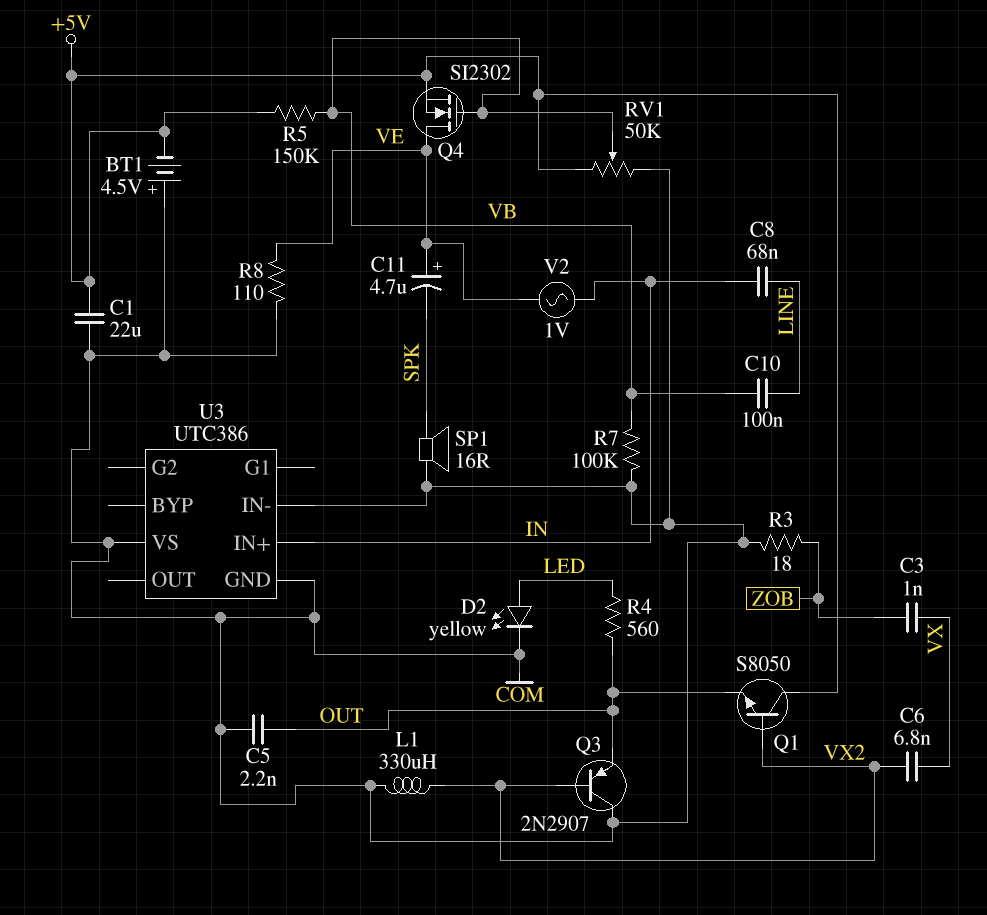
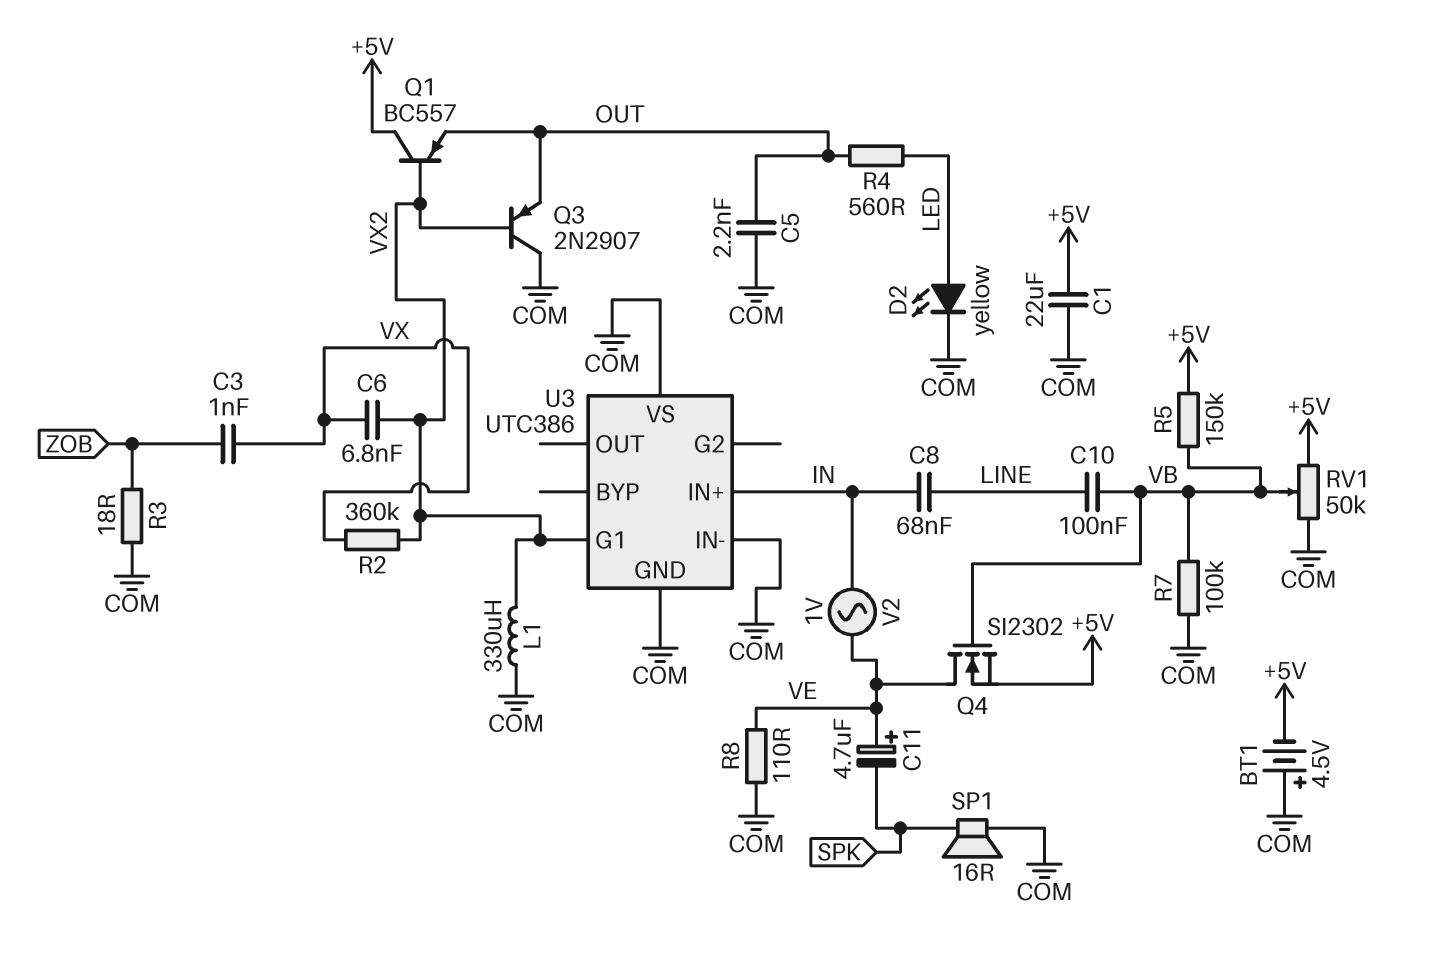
Q1: NPN S8050 (B VX2, C +5V, E OUT) -> PNP BC557 (B VX2, C +5V, E OUT)
R2: none -> 360k (VX, VX2)
U3 pin G1: none -> VX2

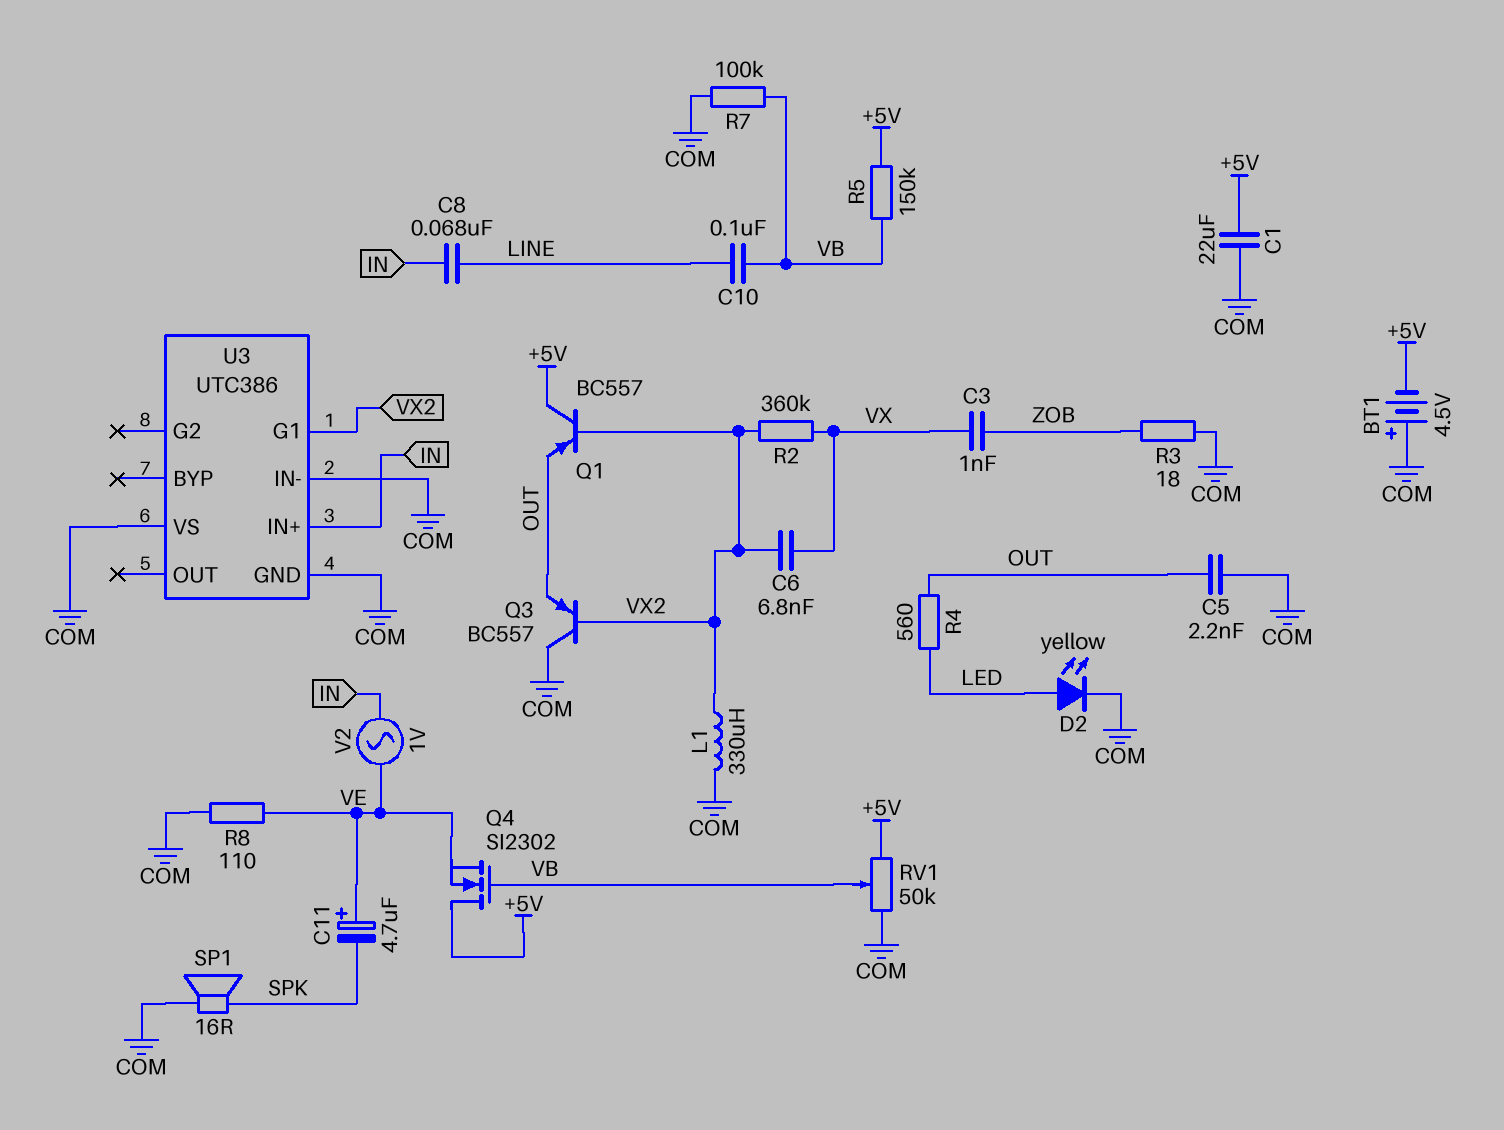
Q3: PNP 2N2907 (B VX2, C COM, E OUT) -> PNP BC557 (B VX2, C COM, E OUT)
Q4: NMOS SI2302 (G VB, D VE, S +5V) -> NMOS SI2302 (G VB, D +5V, S VE)

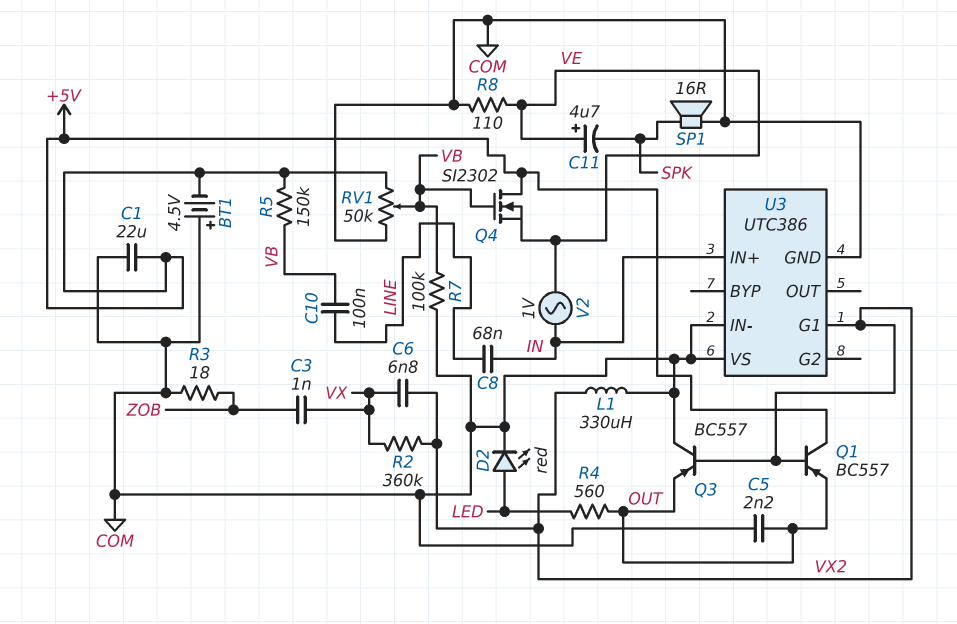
D2: LED yellow (A LED, K COM) -> LED red (A LED, K COM)

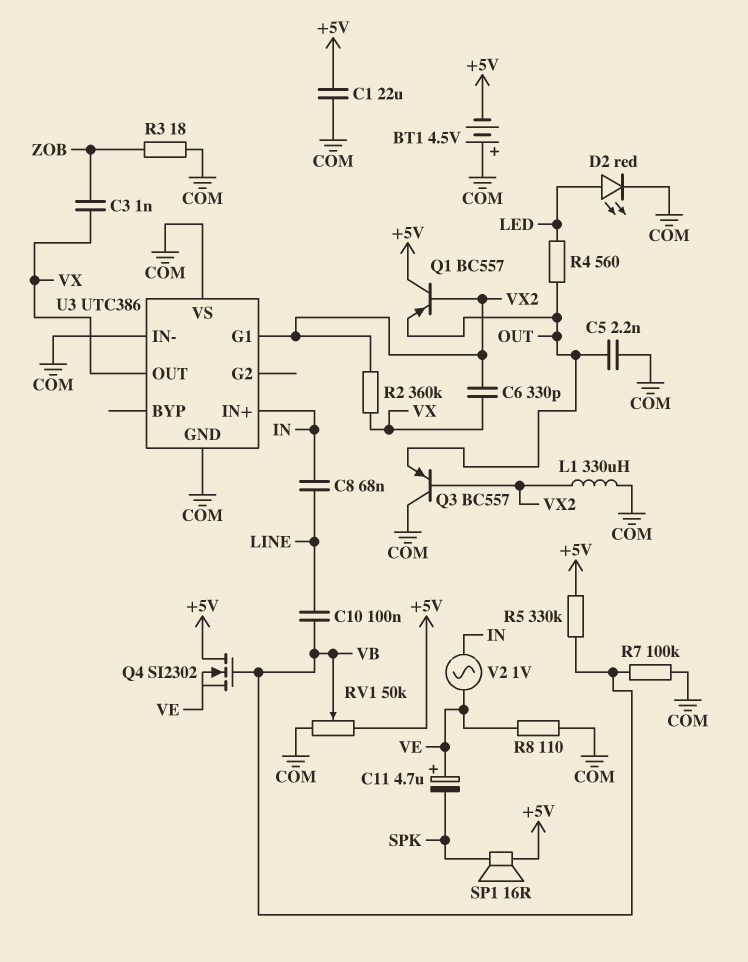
C6: 6.8nF (VX, VX2) -> 330pF (VX, VX2)
R5: 150k (+5V, VB) -> 330k (+5V, VB)
SP1: speaker 16R (COM, SPK) -> speaker 16R (+5V, SPK)
U3 pin OUT: none -> VX

